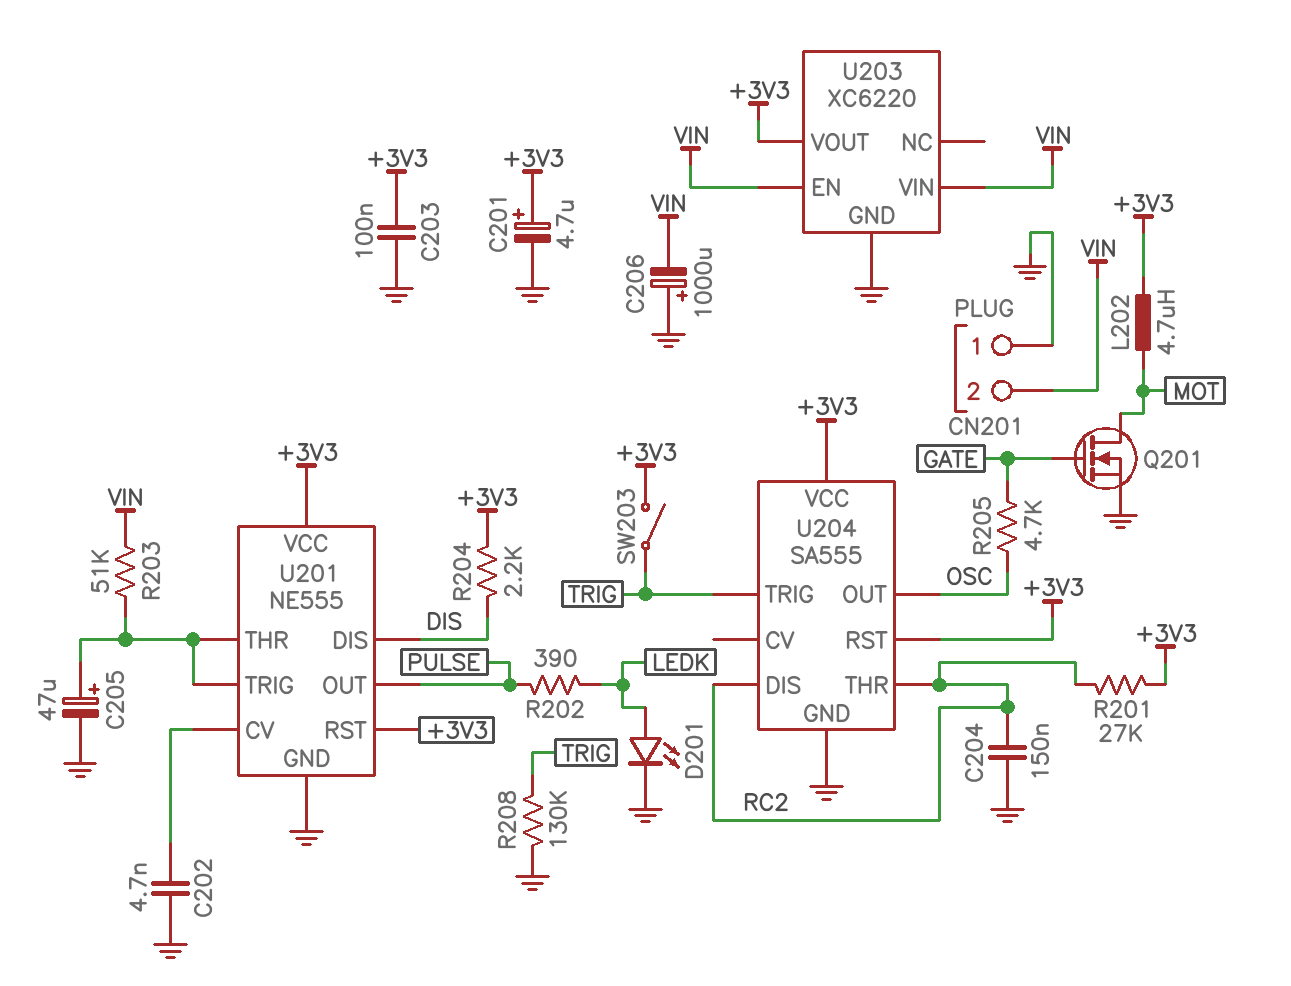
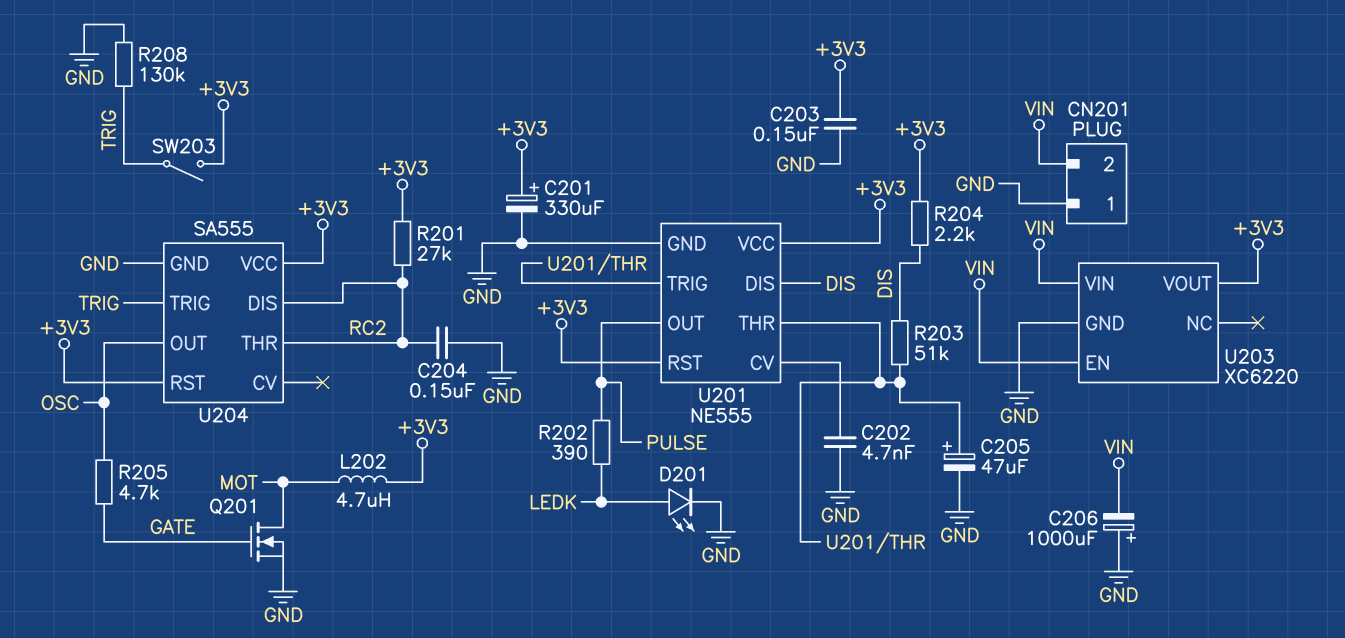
C201: 4.7uF (plus +3V3, minus GND) -> 330uF (plus +3V3, minus GND)
C203: 100nF (+3V3, GND) -> 150nF (+3V3, GND)
R203: 51k (U201/THR, VIN) -> 51k (DIS, U201/THR)

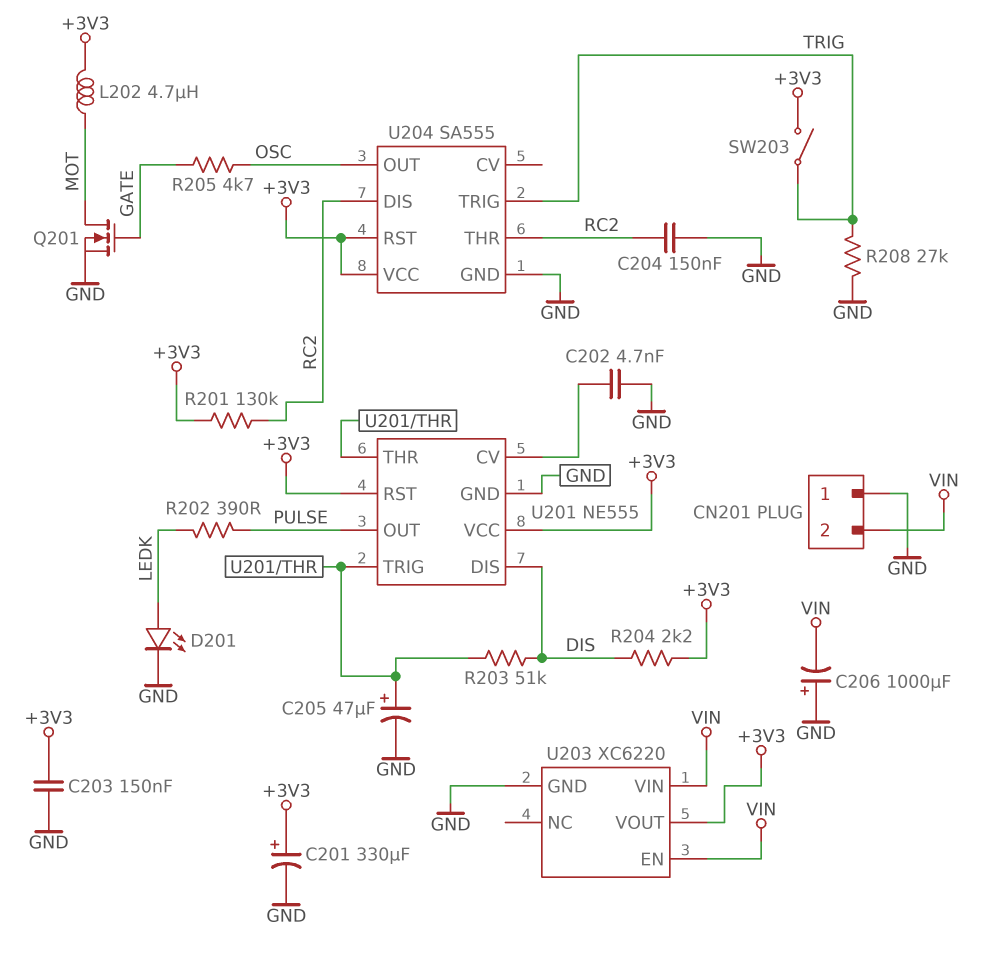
R201: 27k (+3V3, RC2) -> 130k (+3V3, RC2)
R208: 130k (GND, TRIG) -> 27k (GND, TRIG)

